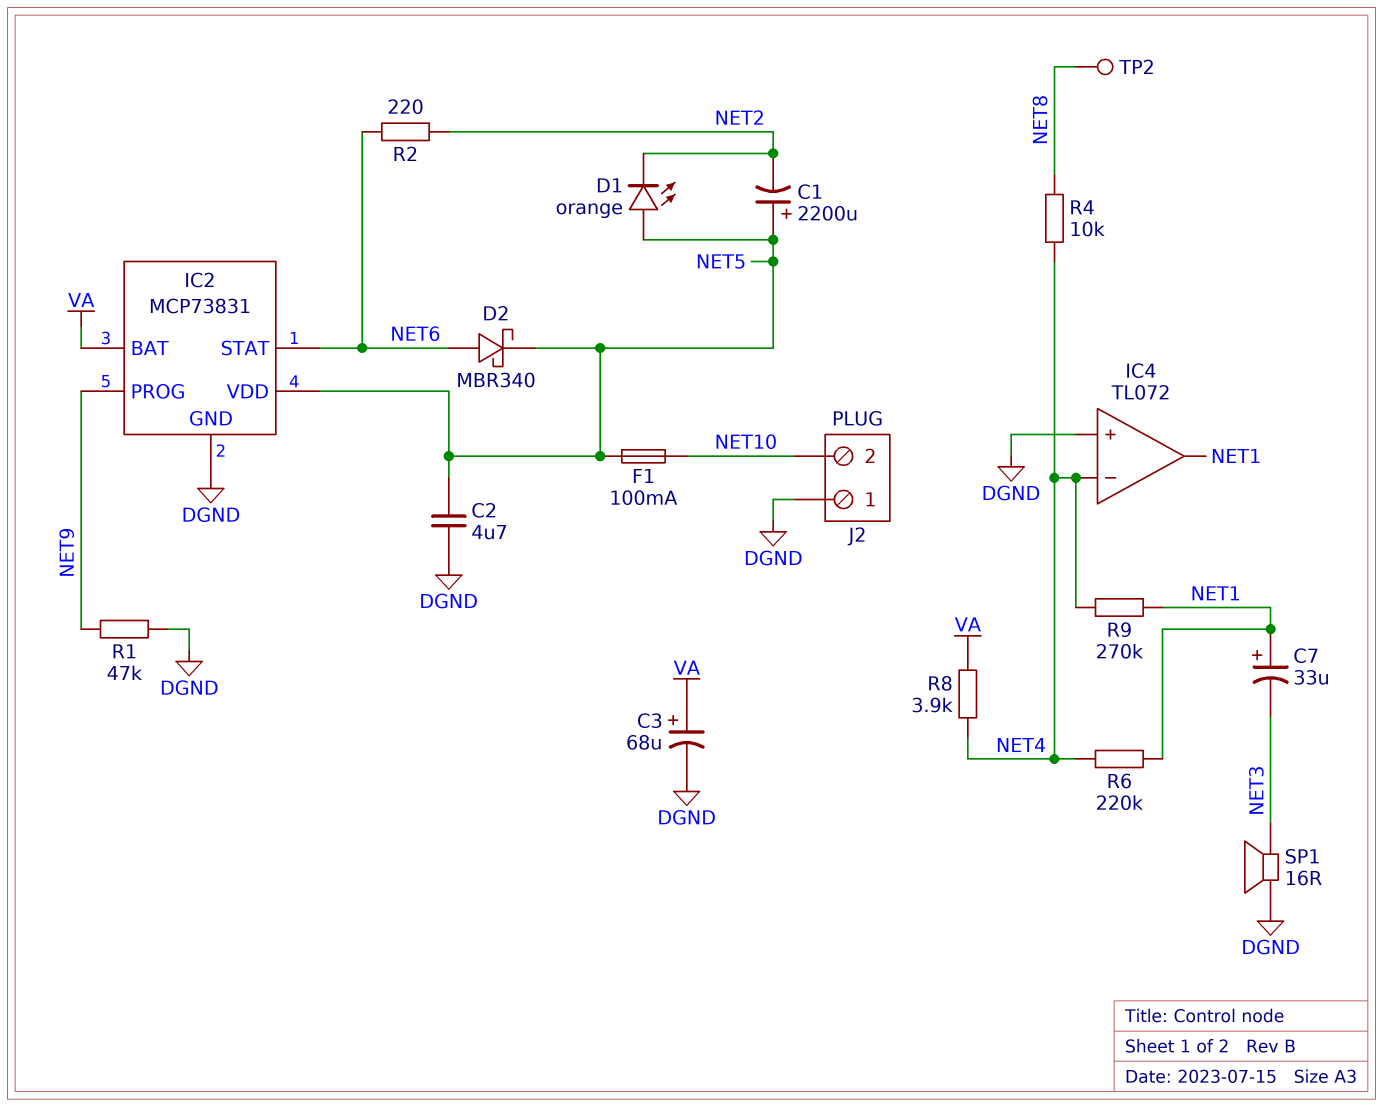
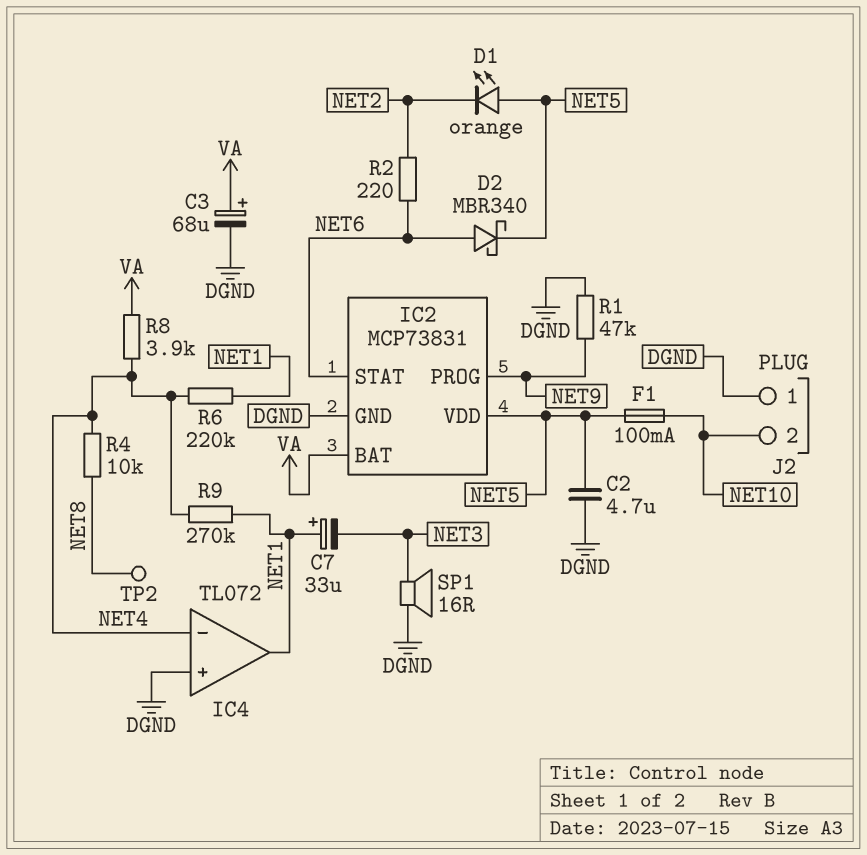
C1: 2200uF (plus NET5, minus NET2) -> none

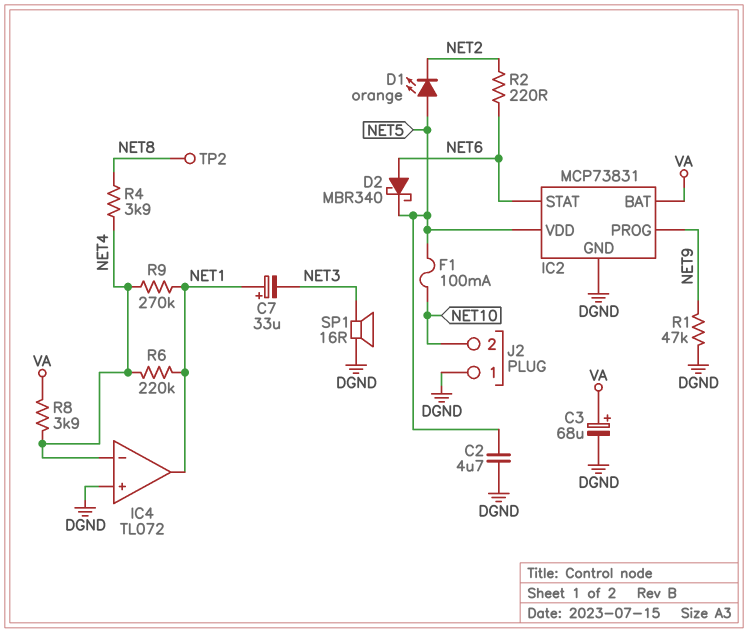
R4: 10k (NET4, NET8) -> 3.9k (NET4, NET8)

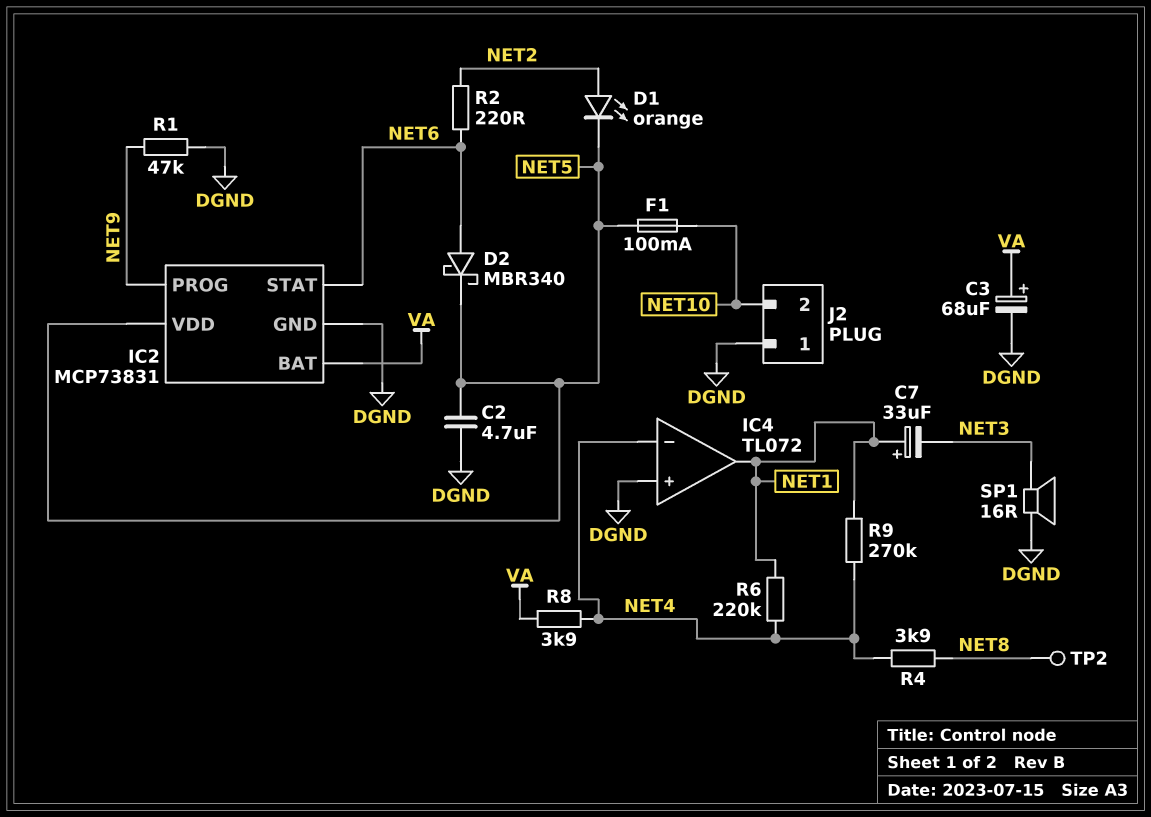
D1: LED orange (A NET5, K NET2) -> LED orange (A NET2, K NET5)

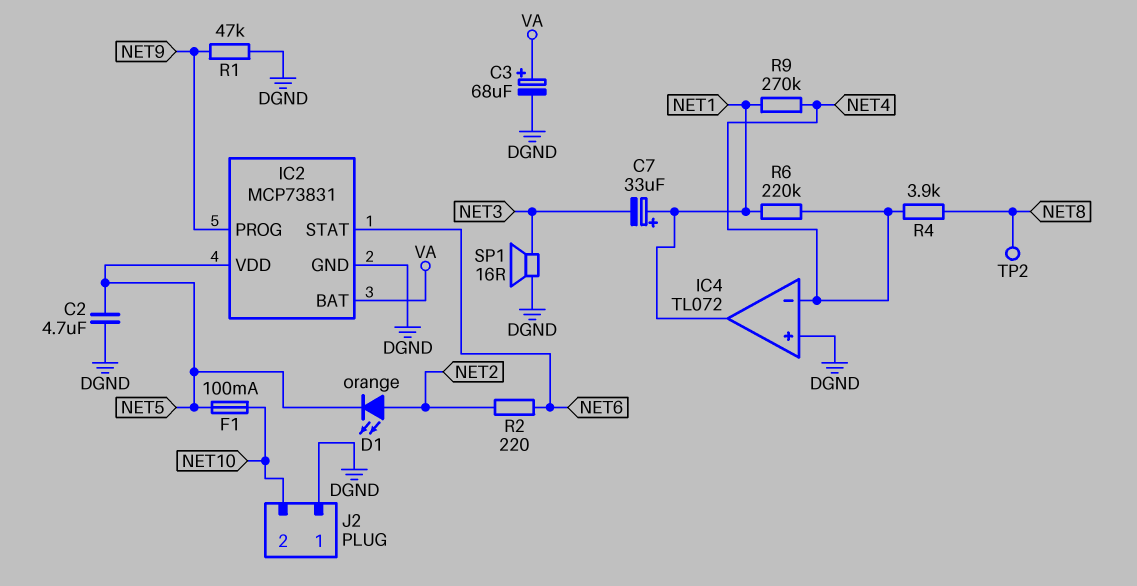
D2: schottky MBR340 (A NET6, K NET5) -> none
R8: 3.9k (NET4, VA) -> none

